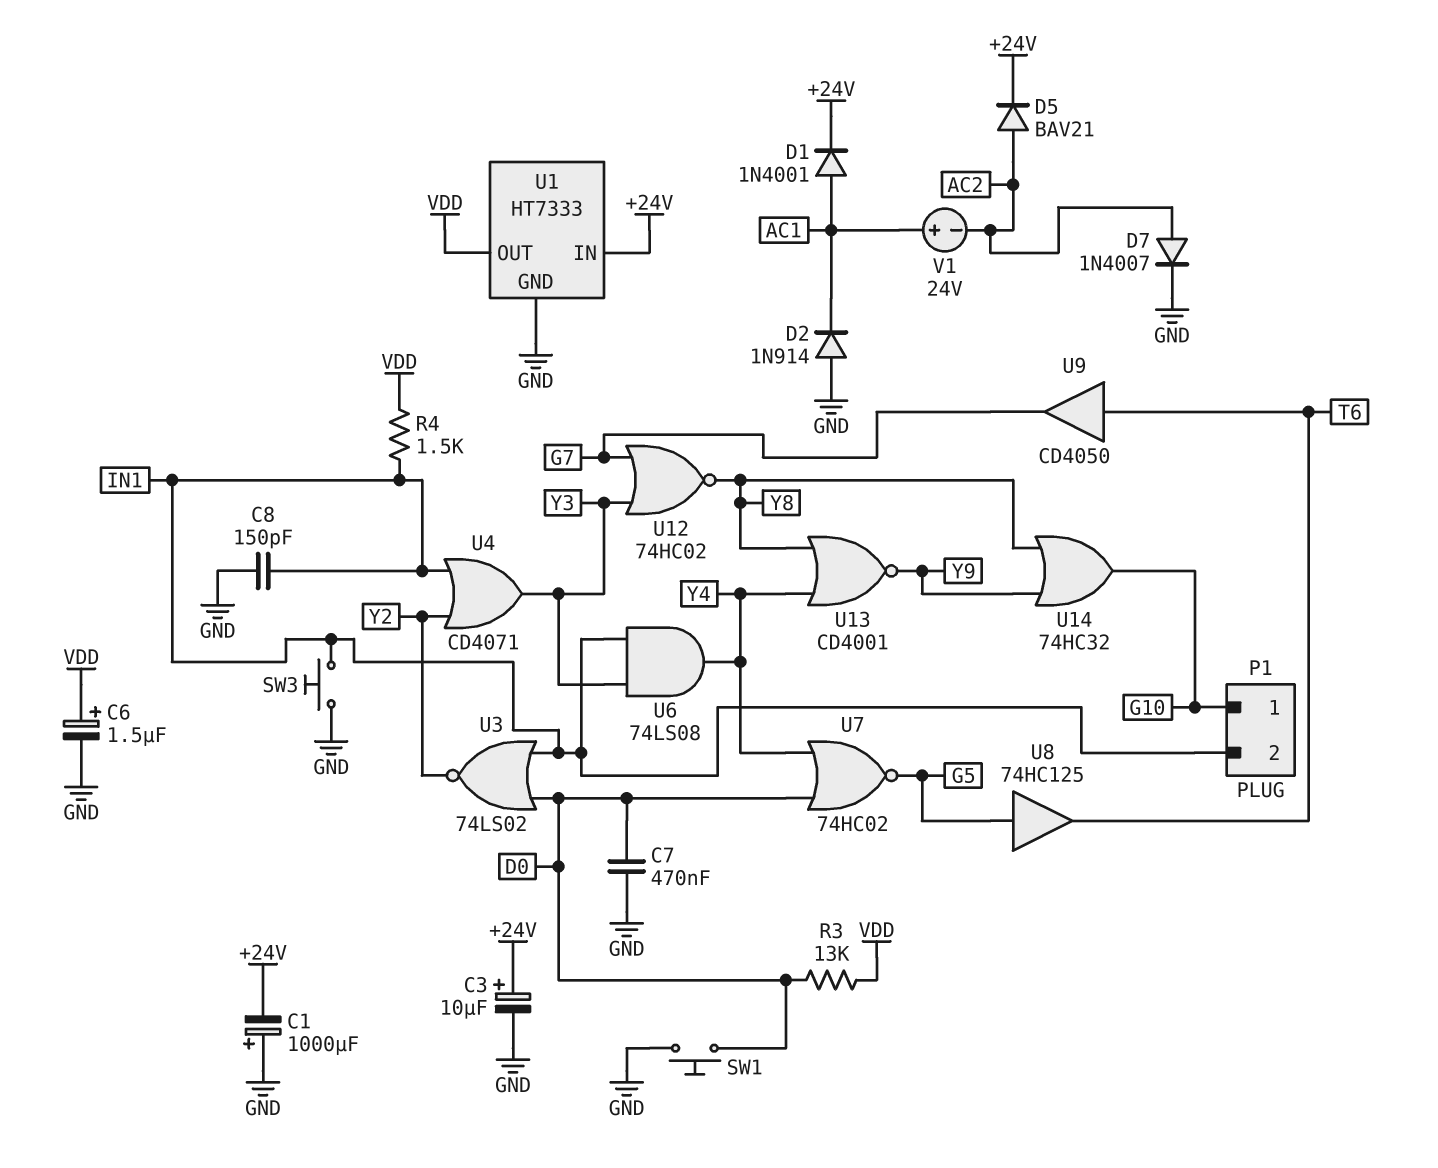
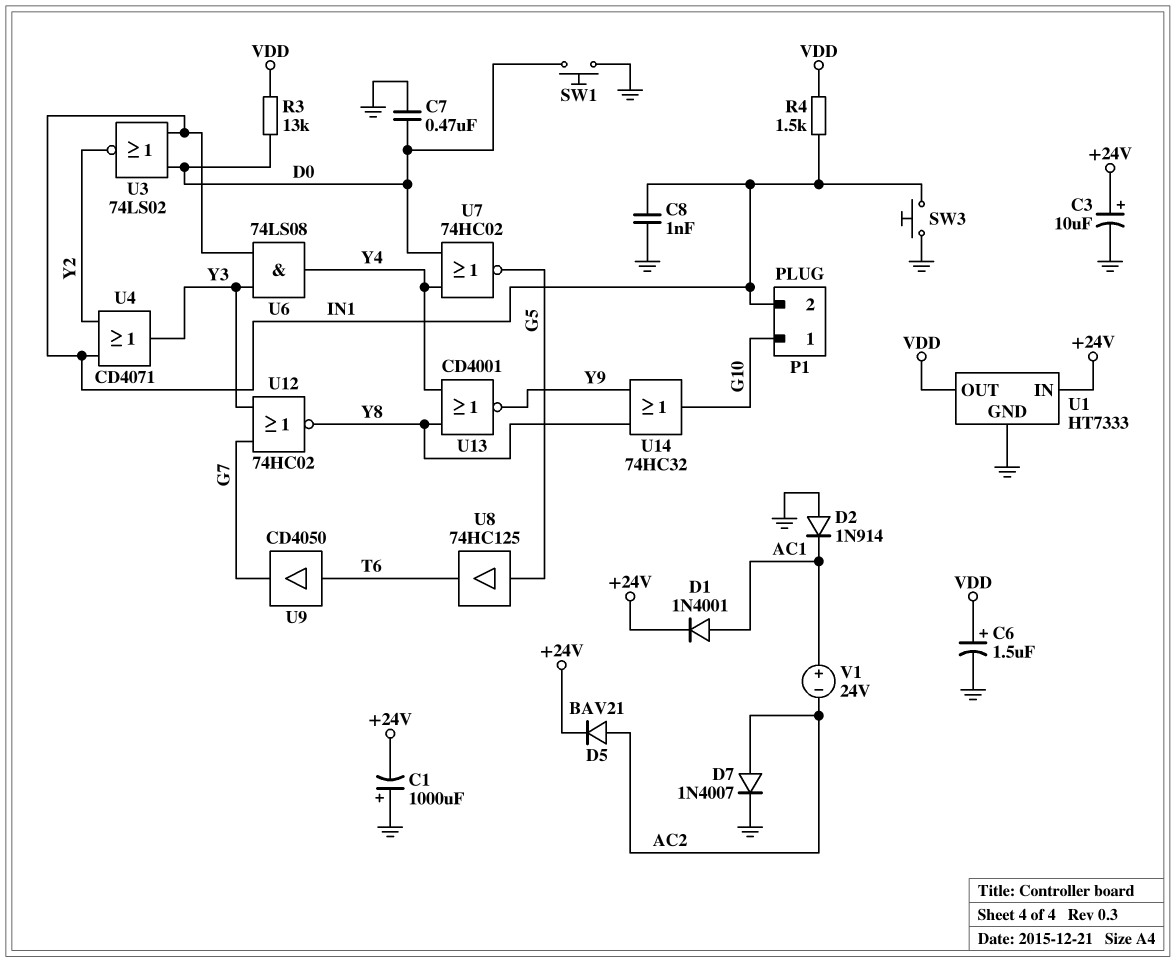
C8: 150pF (GND, IN1) -> 1nF (GND, IN1)

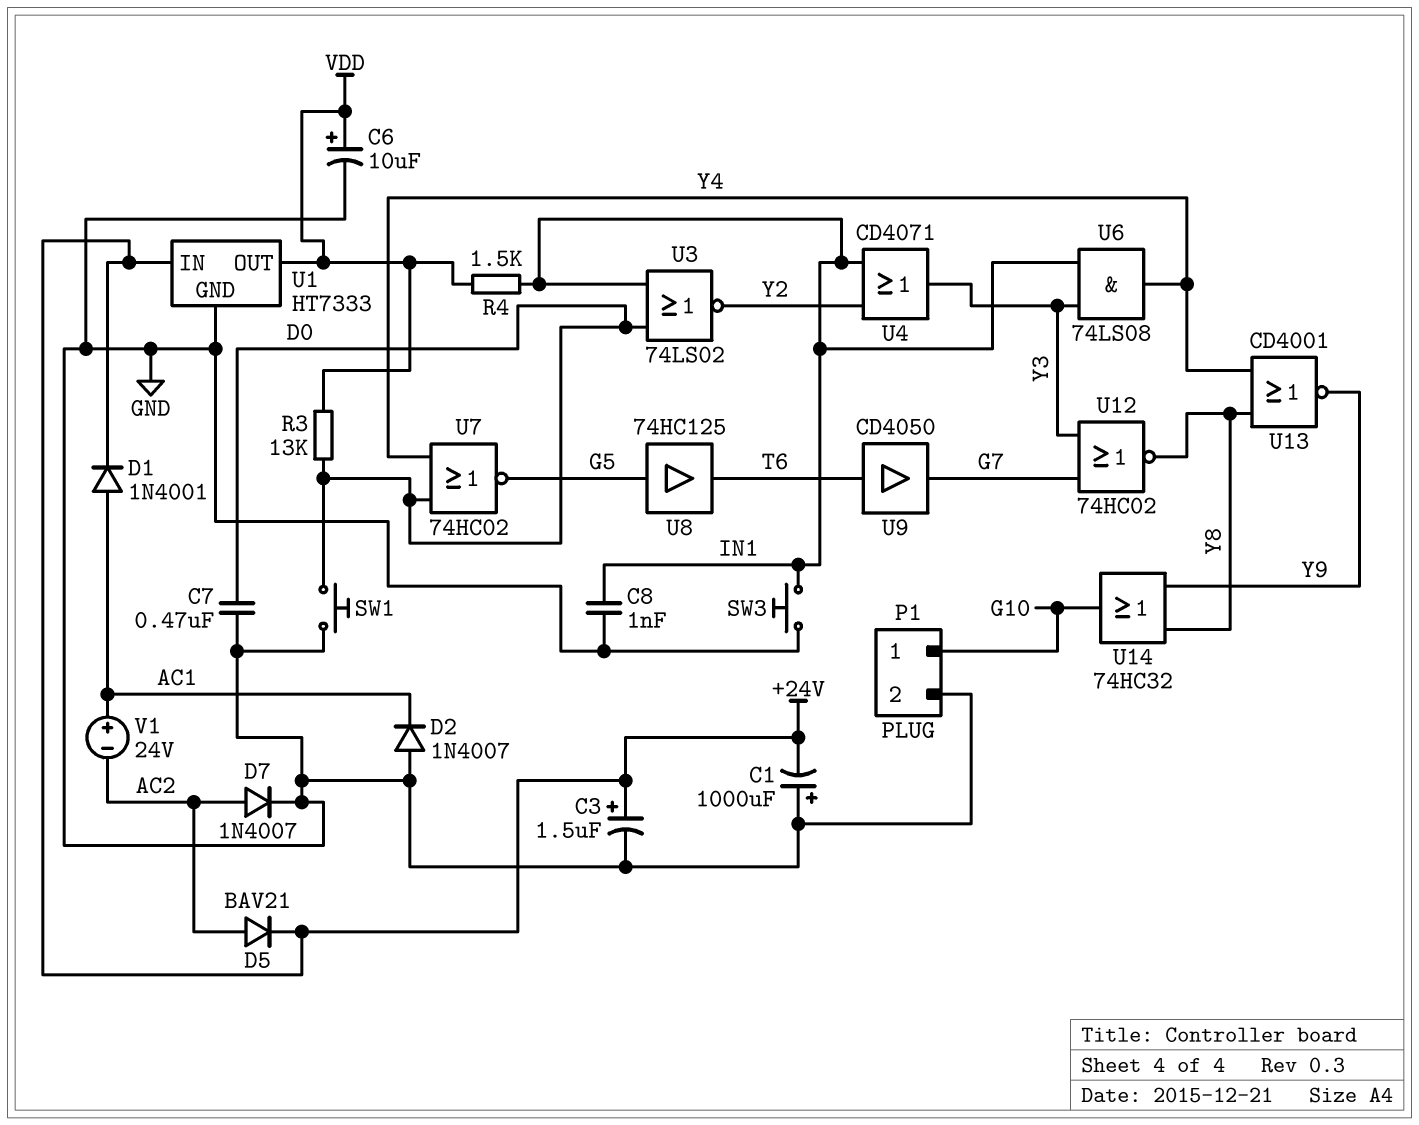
C3: 10uF (plus +24V, minus GND) -> 1.5uF (plus +24V, minus GND)
C6: 1.5uF (plus VDD, minus GND) -> 10uF (plus VDD, minus GND)
D2: diode 1N914 (A GND, K AC1) -> diode 1N4007 (A GND, K AC1)
P1 pin 2: IN1 -> GND

